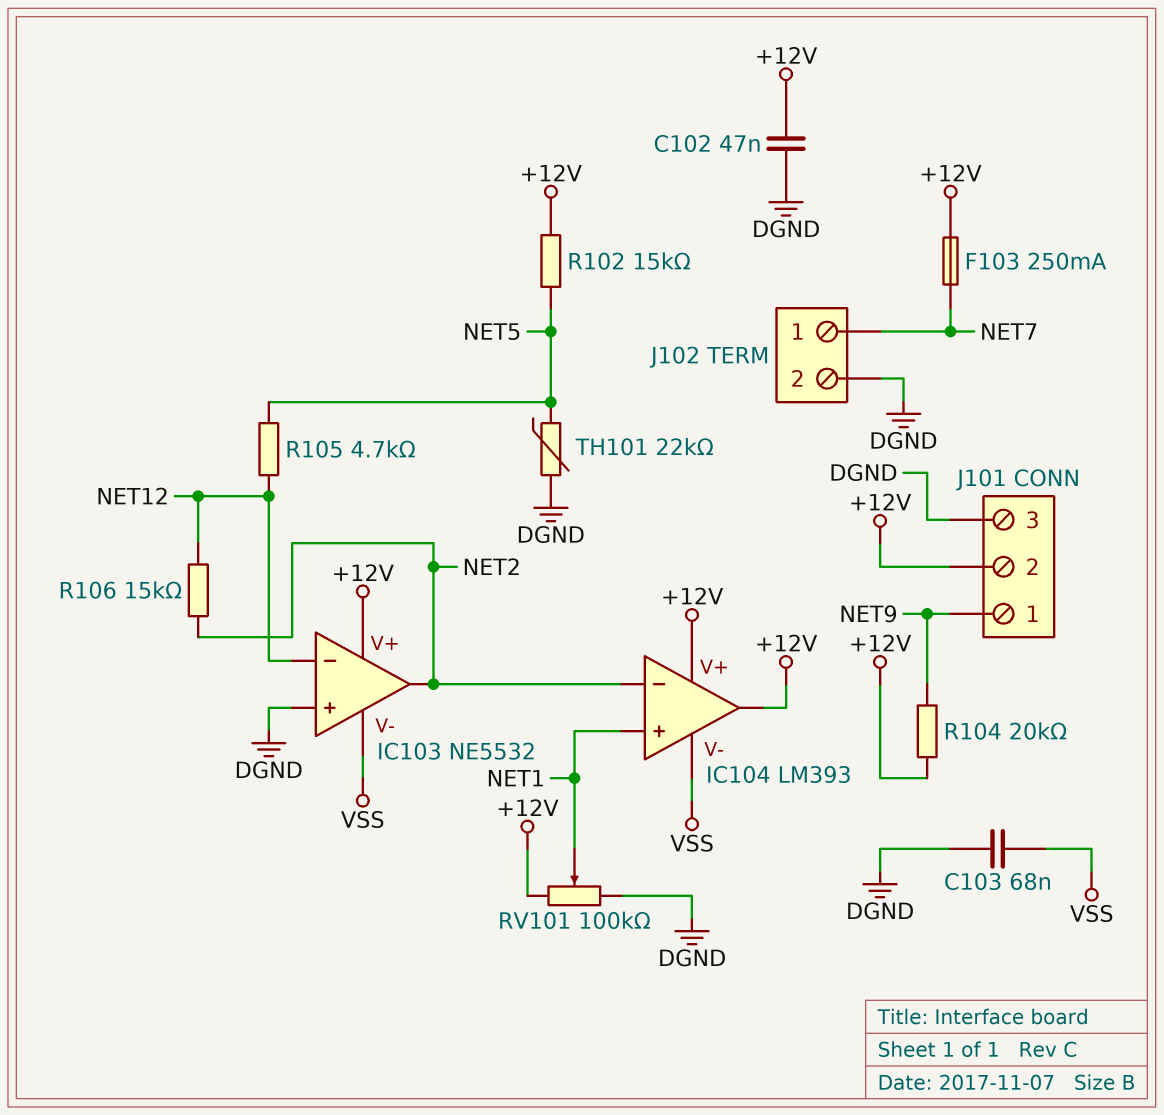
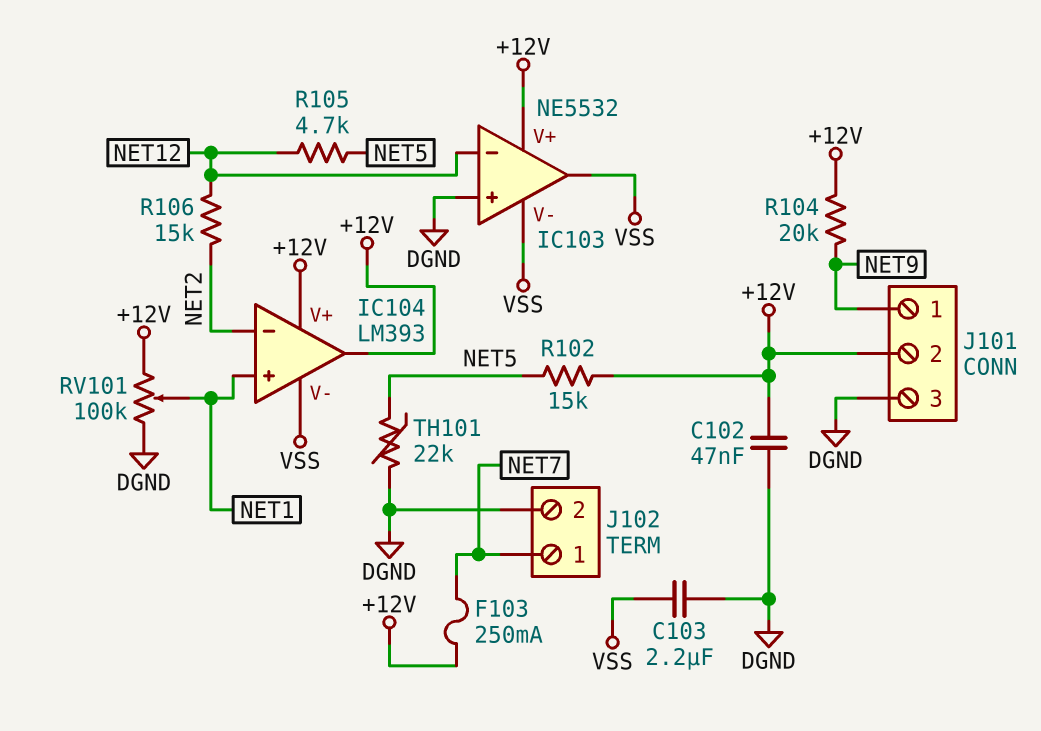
C103: 68nF (DGND, VSS) -> 2.2uF (DGND, VSS)
IC103 pin out: NET2 -> VSS

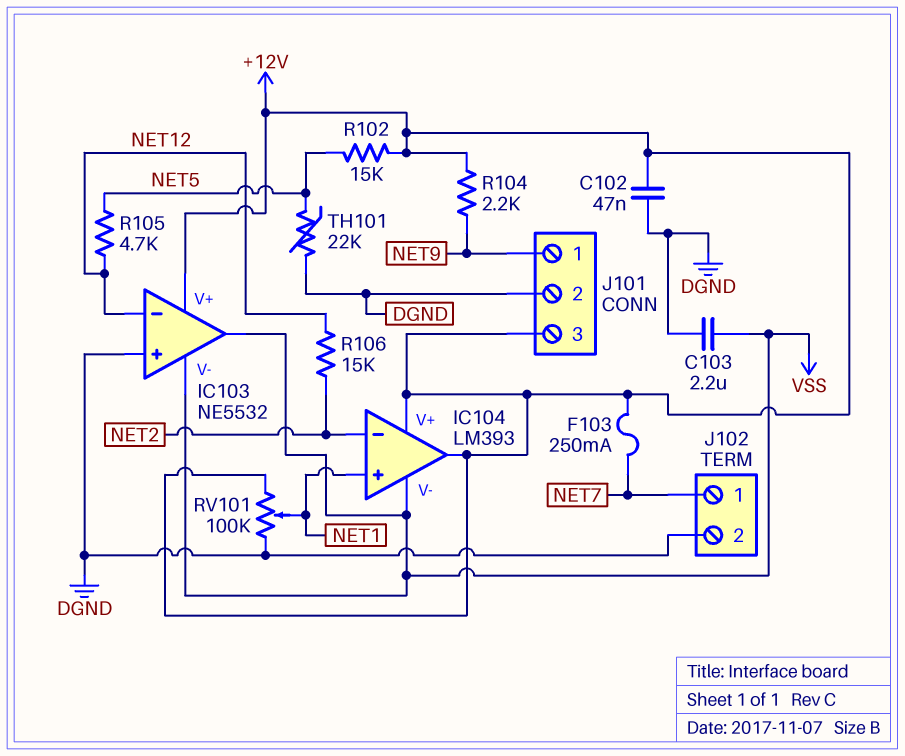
J101 pin 2: +12V -> DGND
J101 pin 3: DGND -> +12V
R104: 20k (+12V, NET9) -> 2.2k (+12V, NET9)

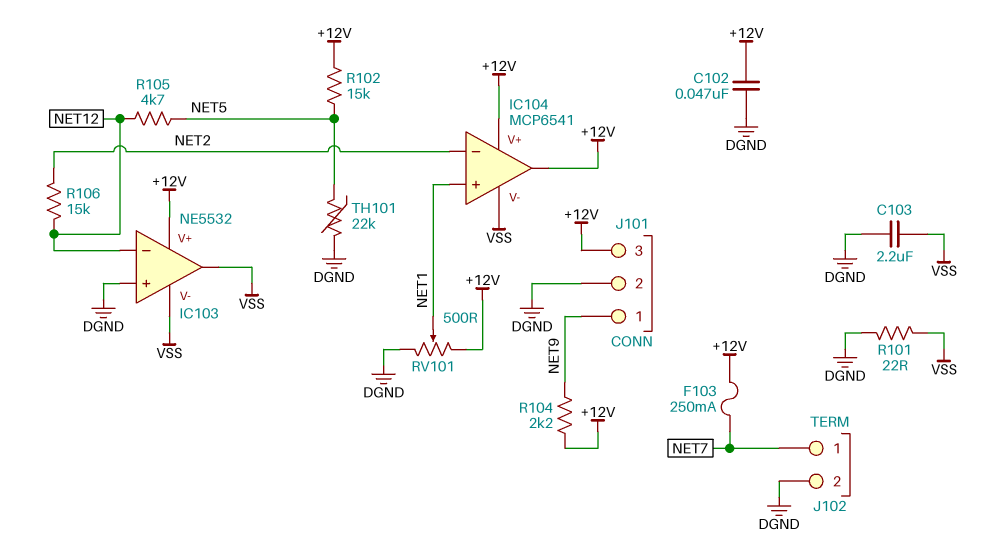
IC104: LM393 -> MCP6541
R101: none -> 22 (DGND, VSS)
RV101: 100k (+12V, DGND, wiper NET1) -> 500 (+12V, DGND, wiper NET1)

